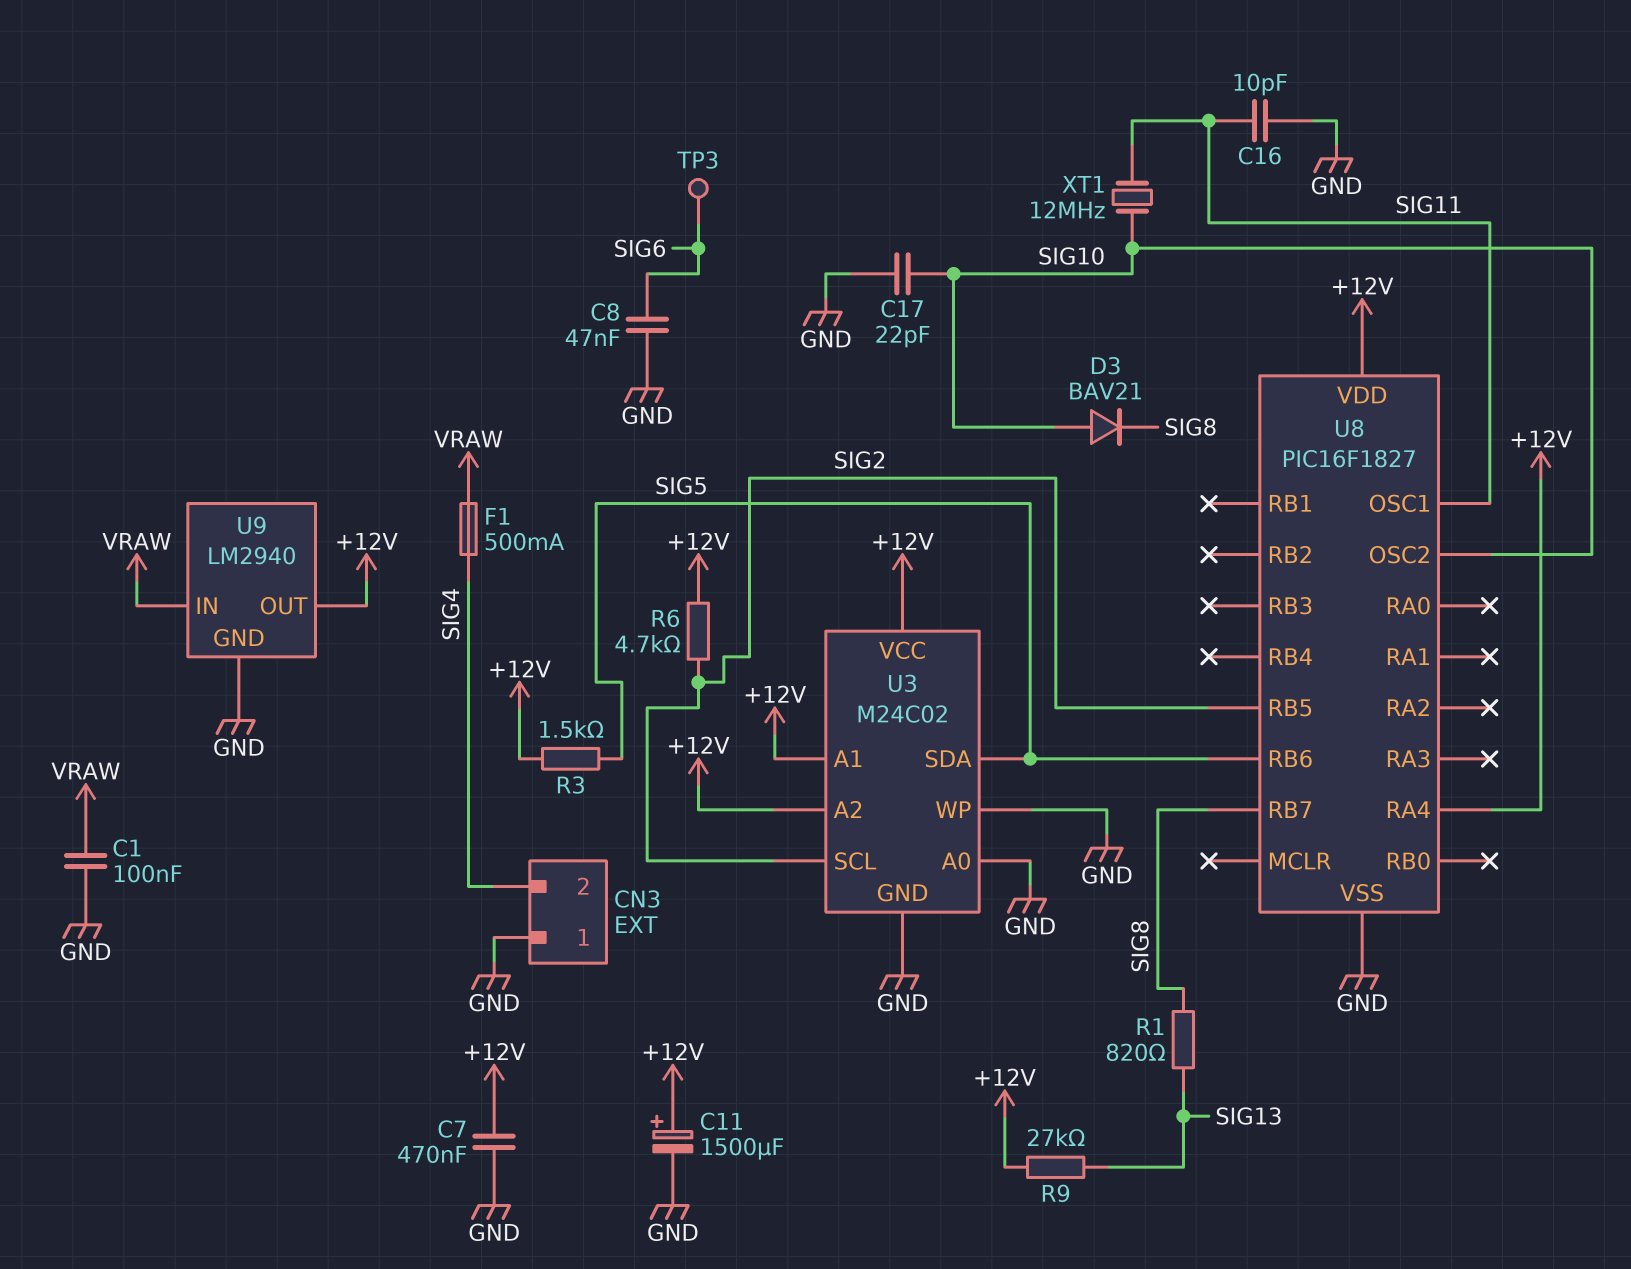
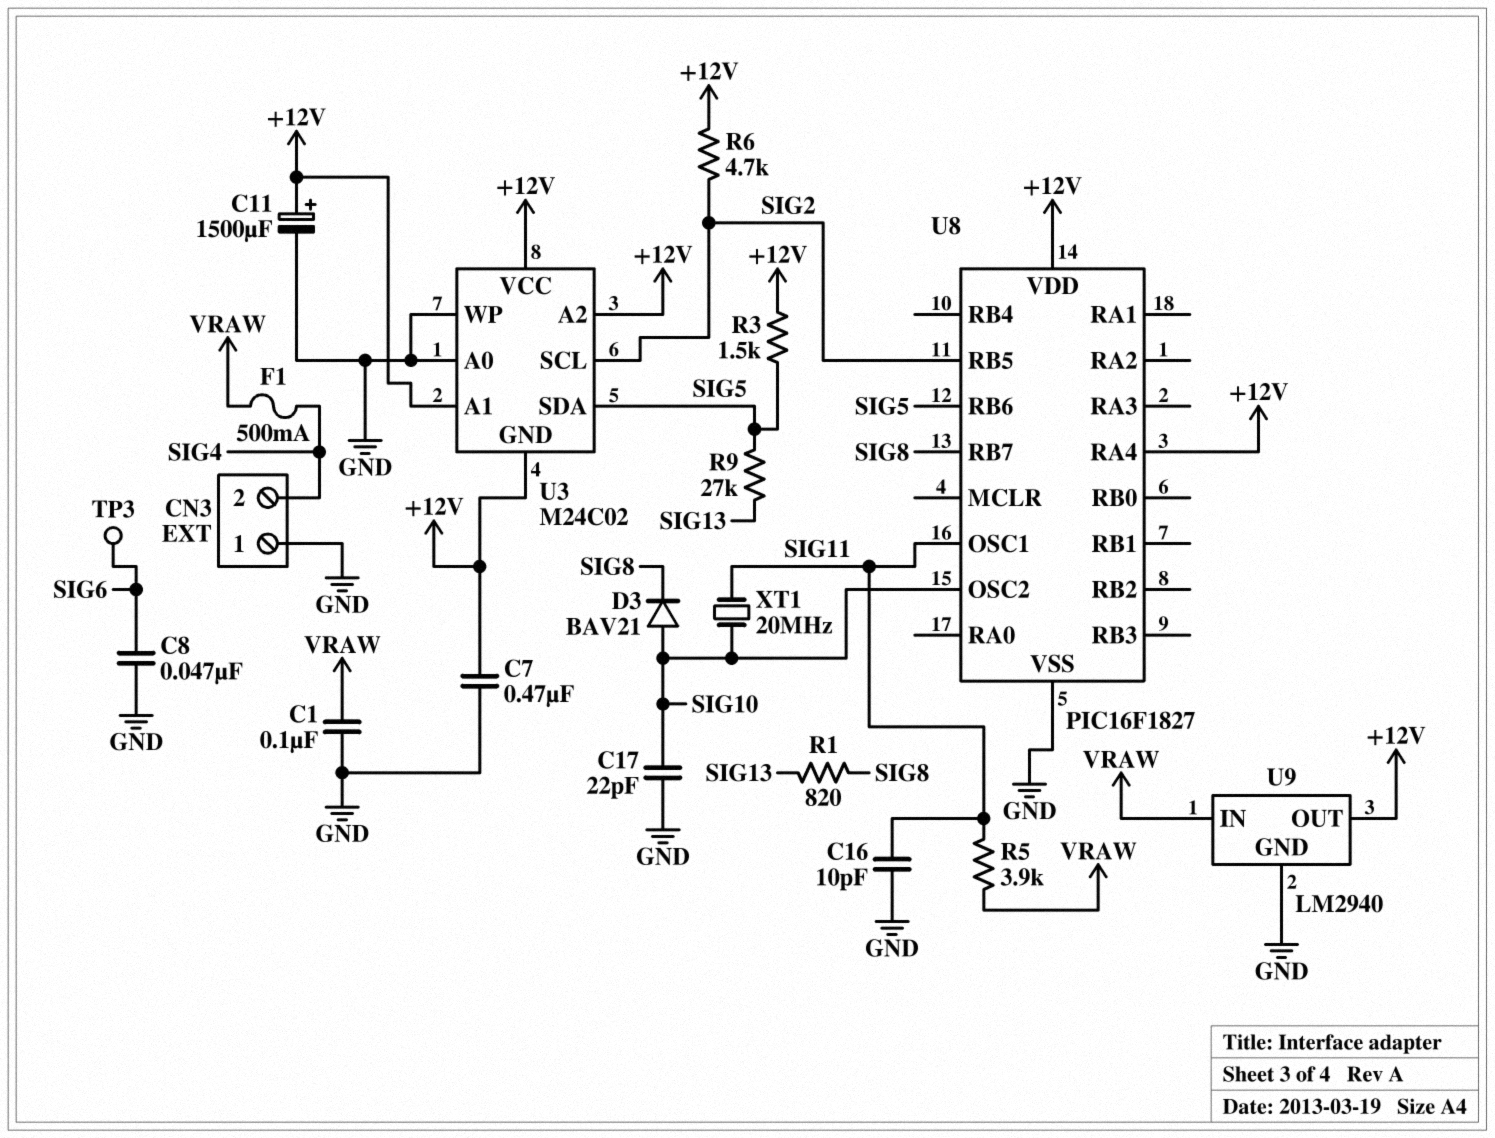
R5: none -> 3.9k (SIG11, VRAW)
R9: 27k (+12V, SIG13) -> 27k (SIG5, SIG13)
U3 pin GND: GND -> +12V
XT1: 12MHz (SIG10, SIG11) -> 20MHz (SIG10, SIG11)

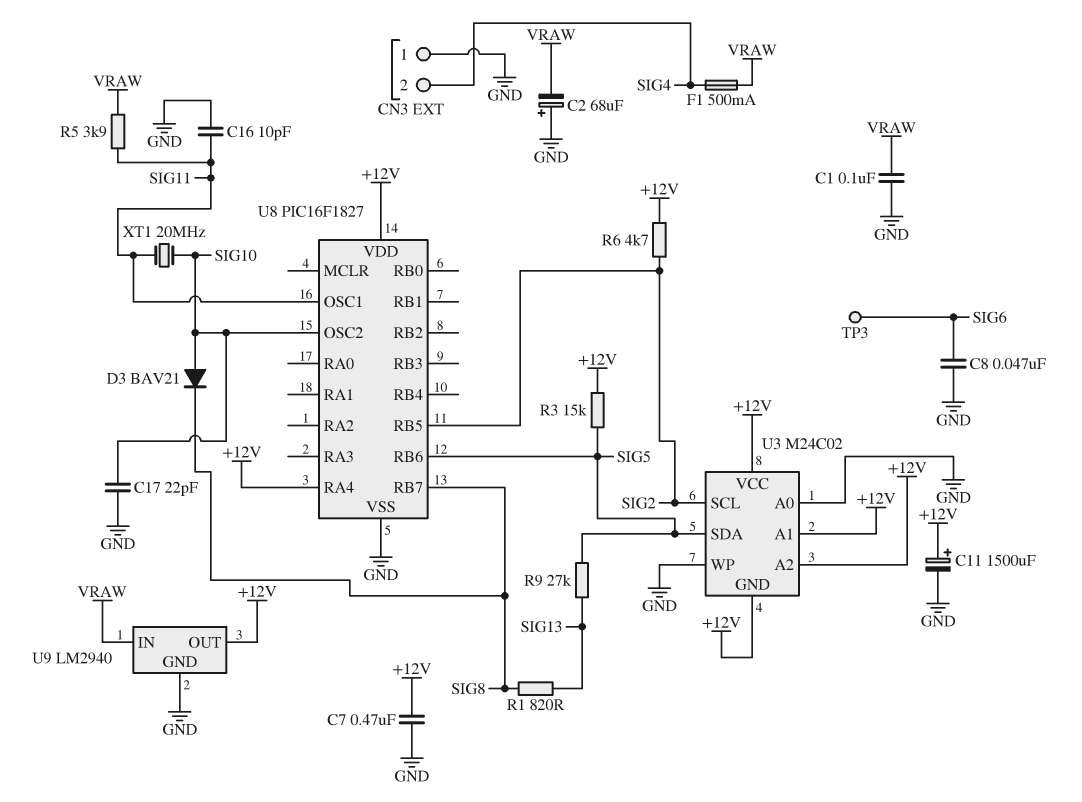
C2: none -> 68uF (plus GND, minus VRAW)
R3: 1.5k (+12V, SIG5) -> 15k (+12V, SIG5)

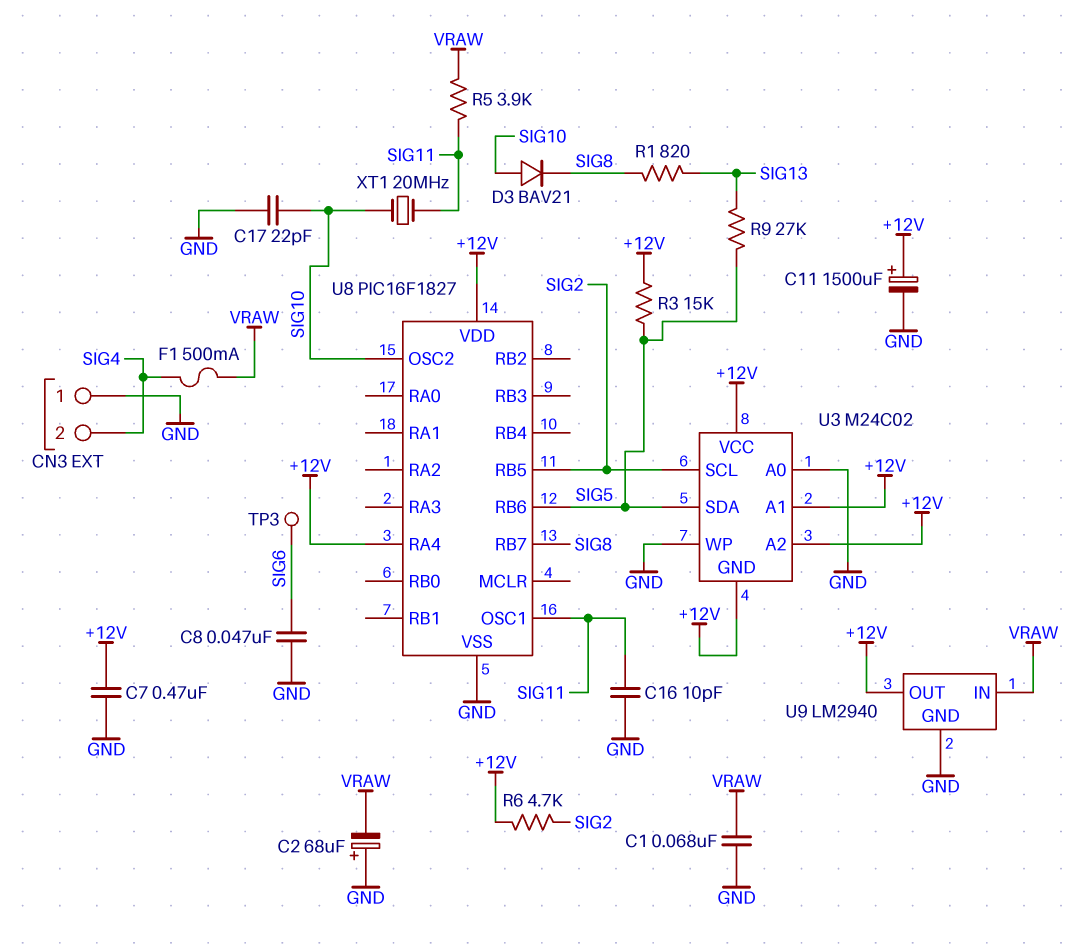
C1: 100nF (GND, VRAW) -> 68nF (GND, VRAW)

